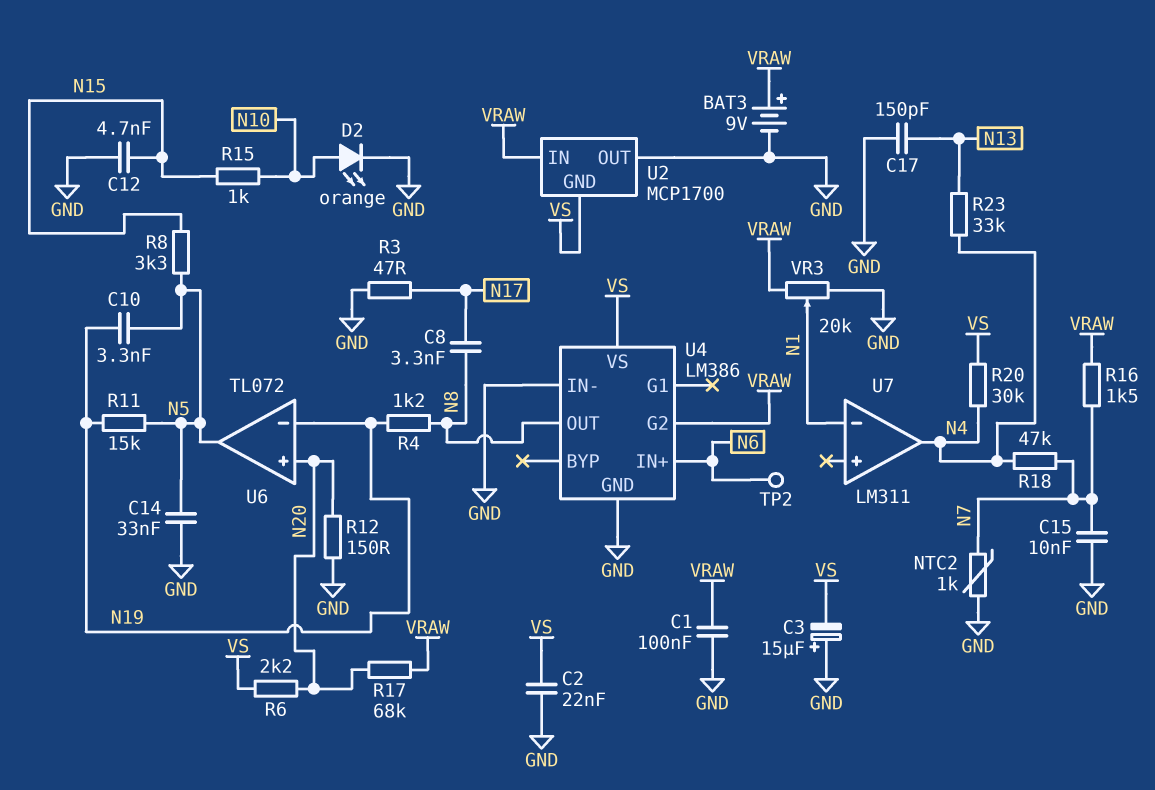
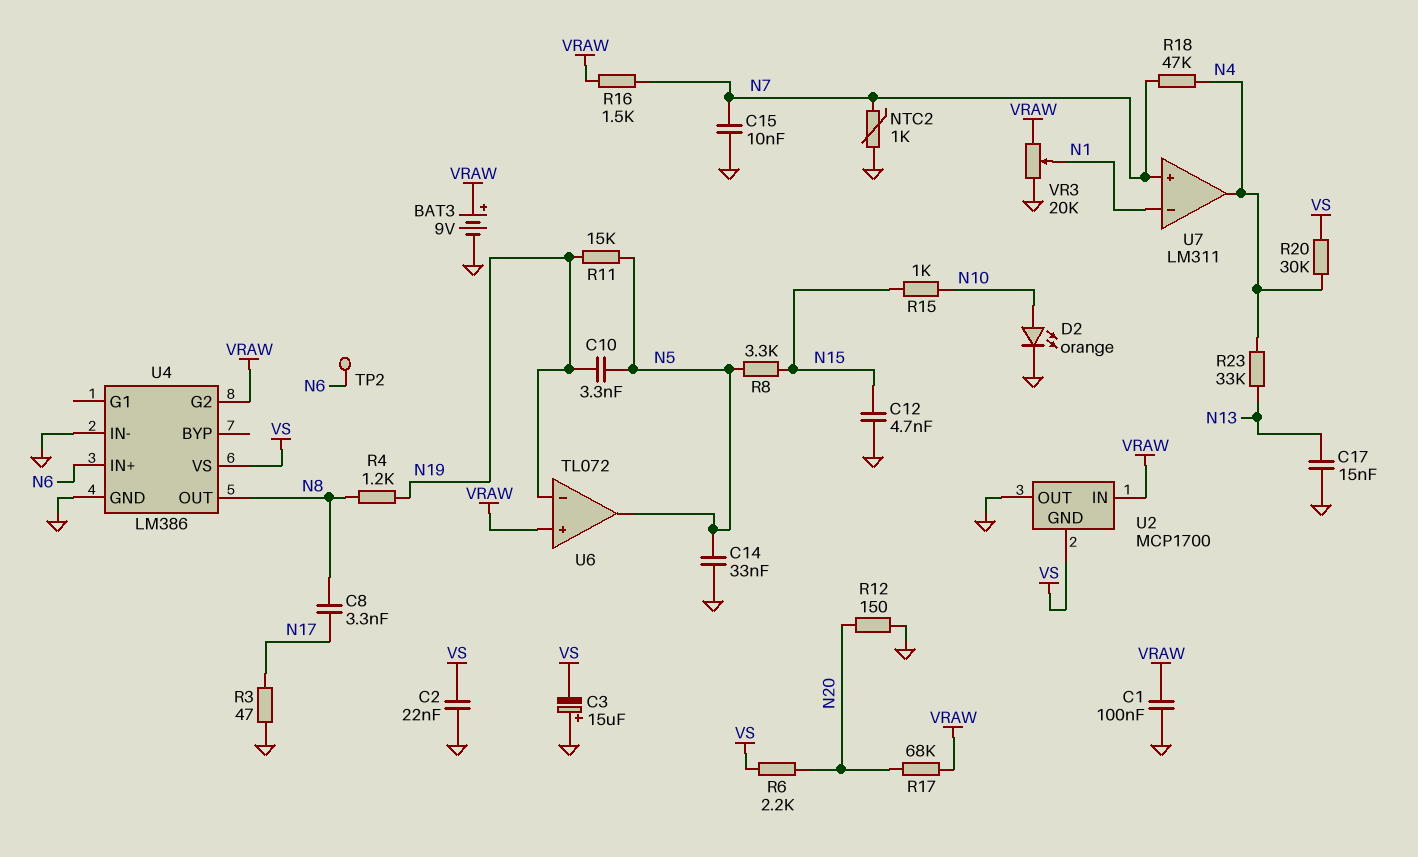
C17: 150pF (GND, N13) -> 15nF (GND, N13)
U6 pin in+: N20 -> VRAW
U7 pin in+: none -> N7

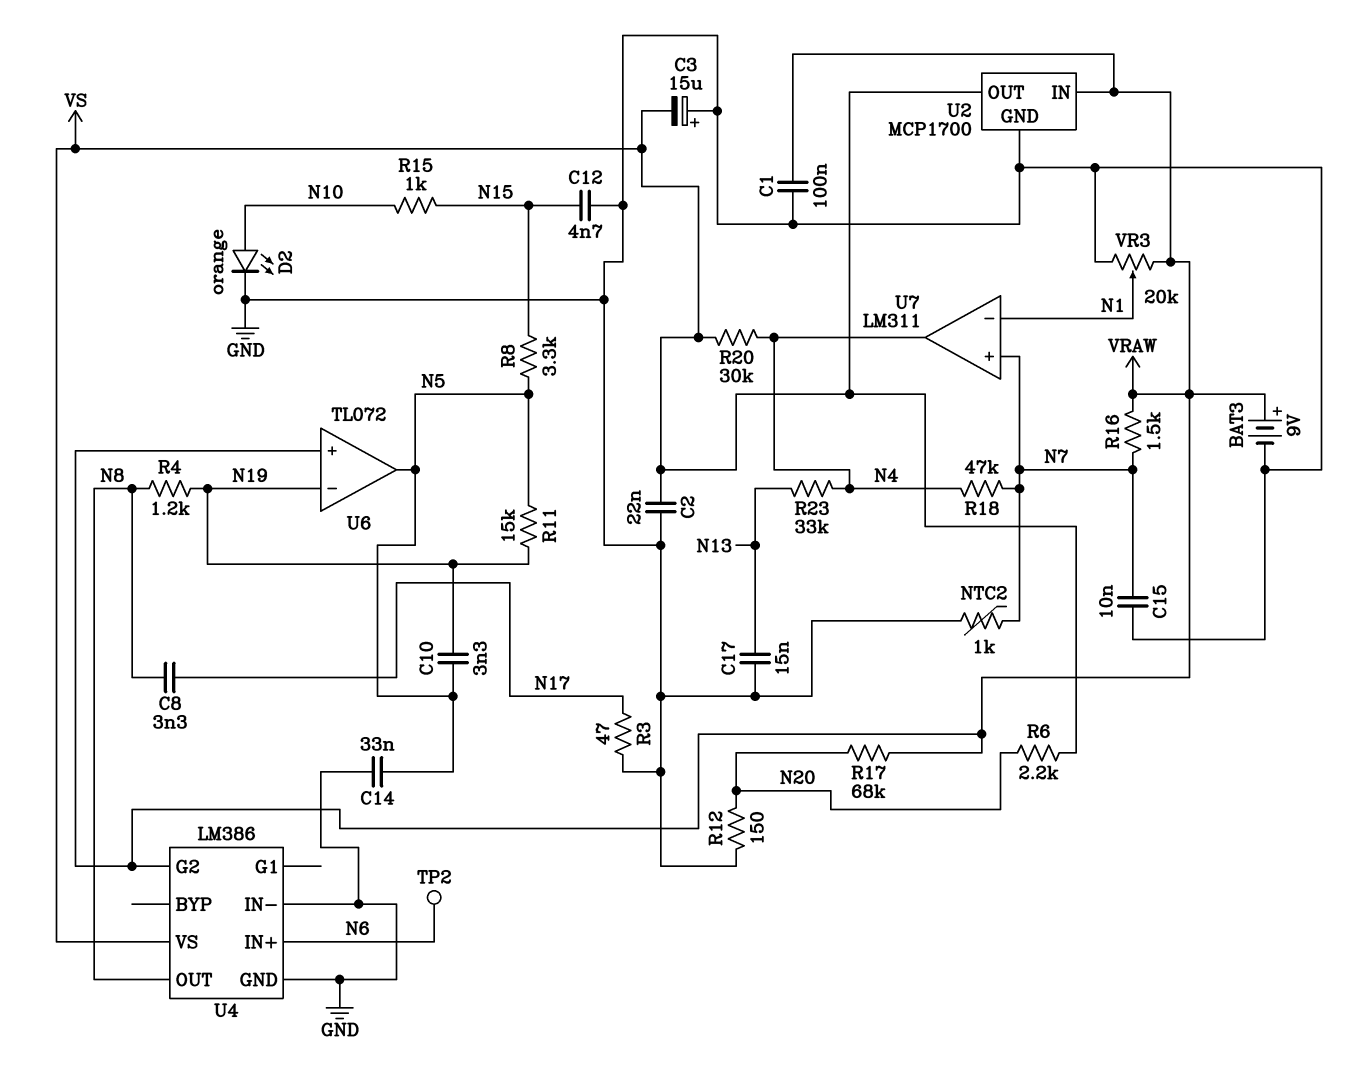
U2 pin GND: VS -> GND
U2 pin OUT: GND -> VS

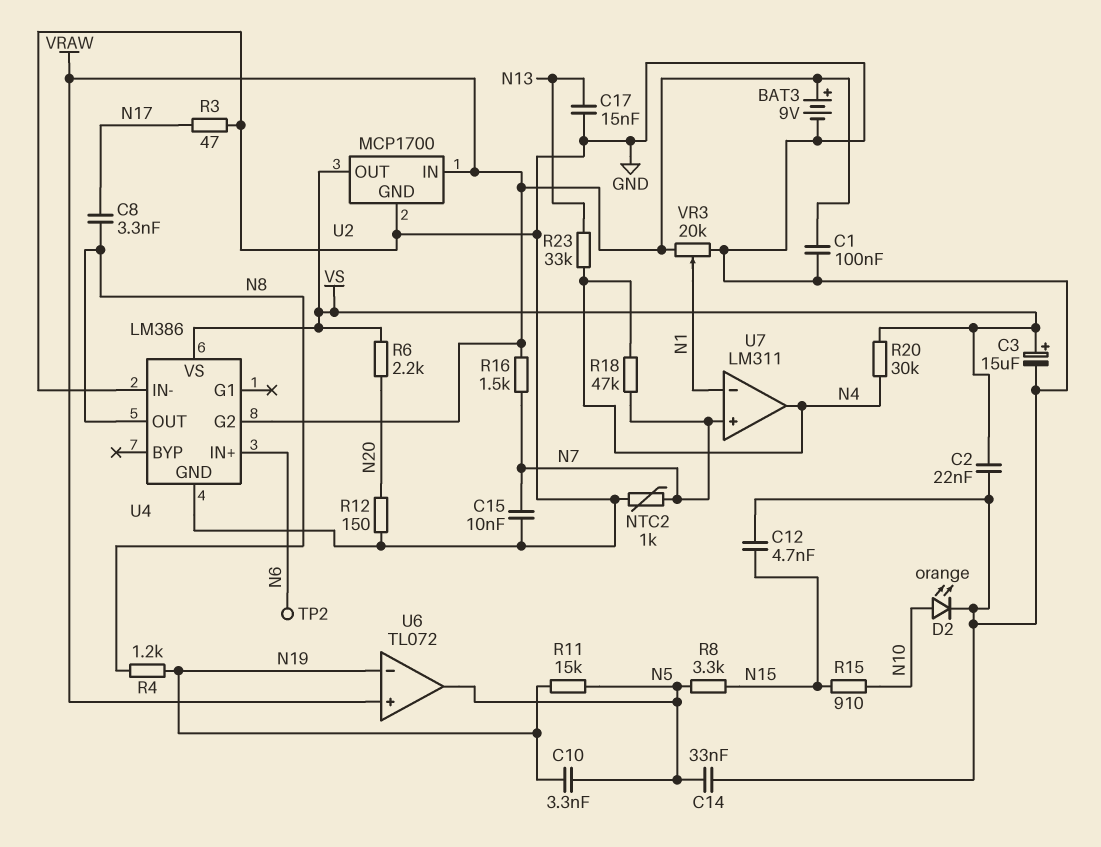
C3: 15uF (plus GND, minus VS) -> 15uF (plus VS, minus GND)
R15: 1k (N10, N15) -> 910 (N10, N15)
R17: 68k (N20, VRAW) -> none

